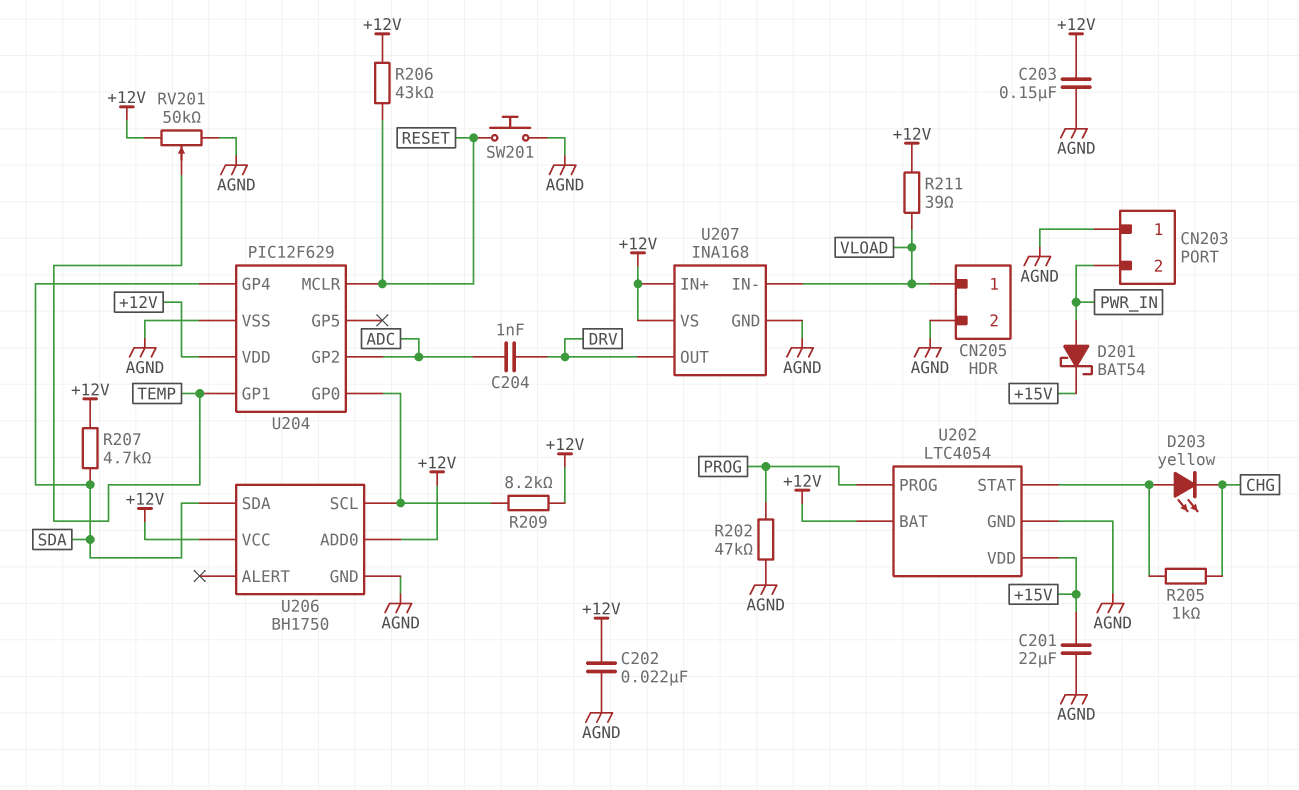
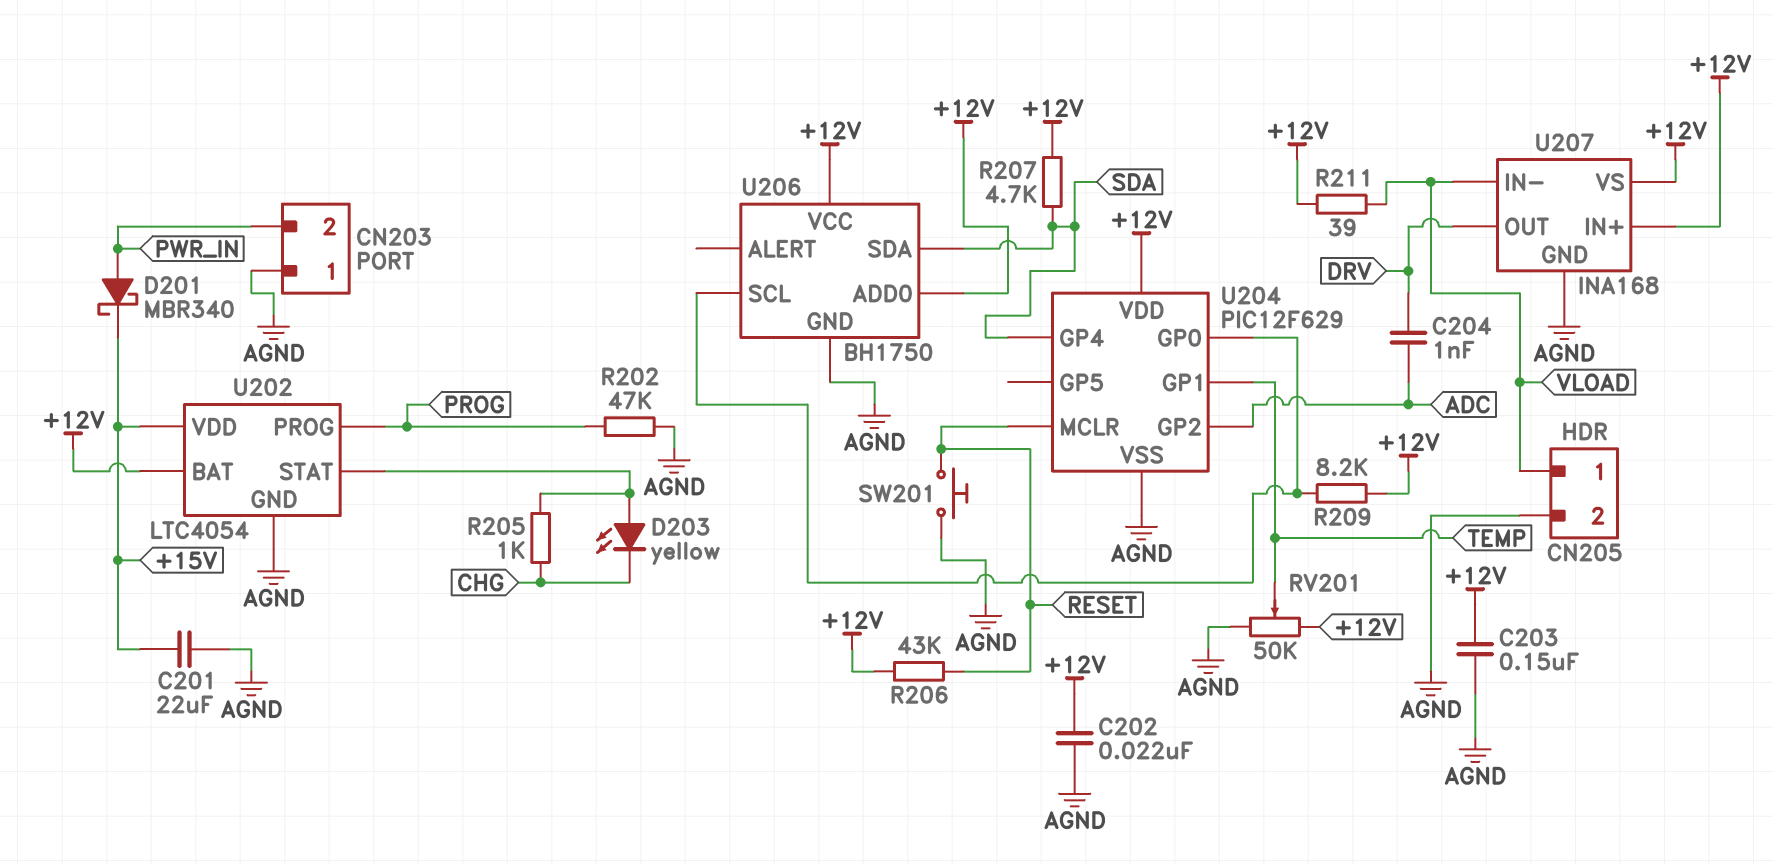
D201: schottky BAT54 (A PWR_IN, K +15V) -> schottky MBR340 (A PWR_IN, K +15V)

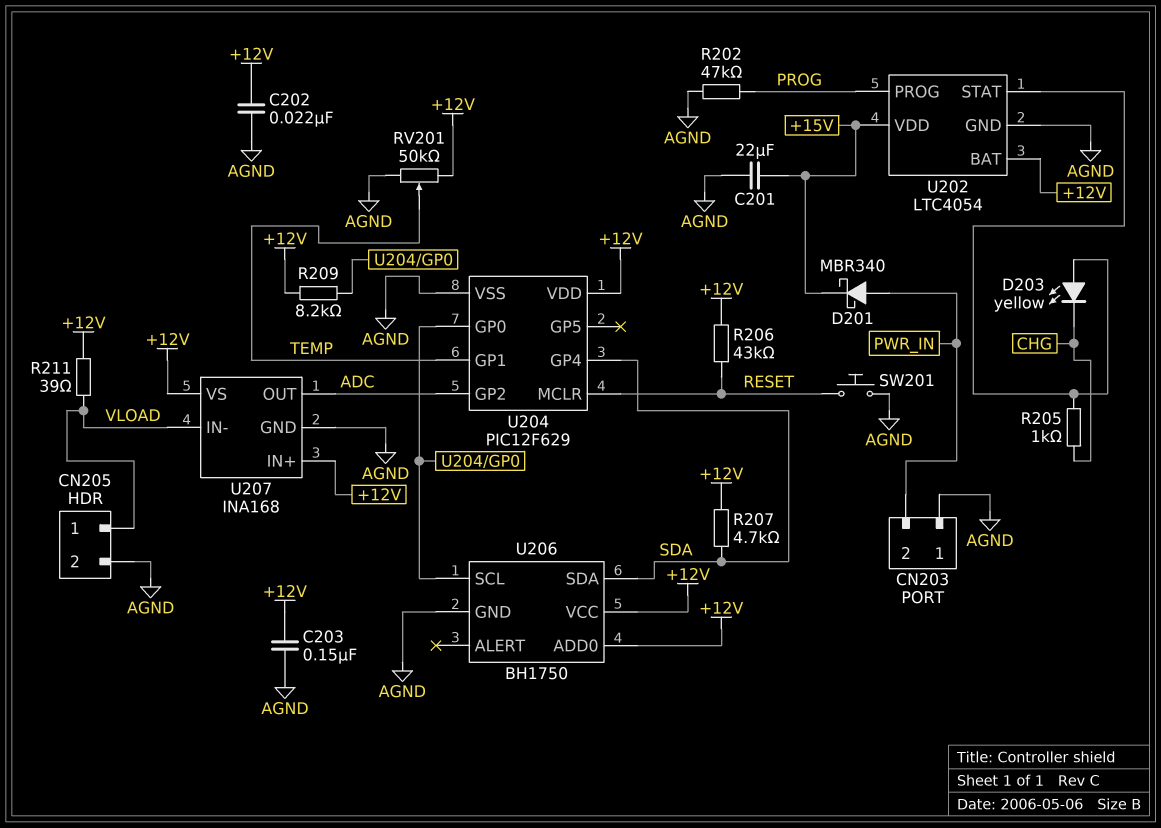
C204: 1nF (ADC, DRV) -> none
U207 pin OUT: DRV -> ADC

